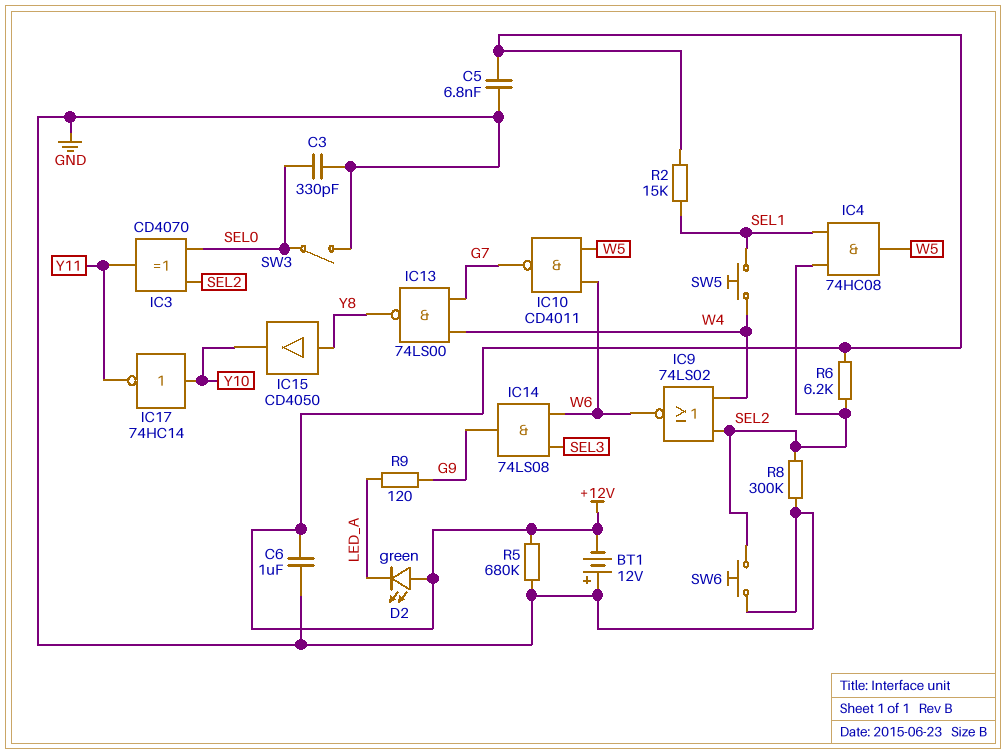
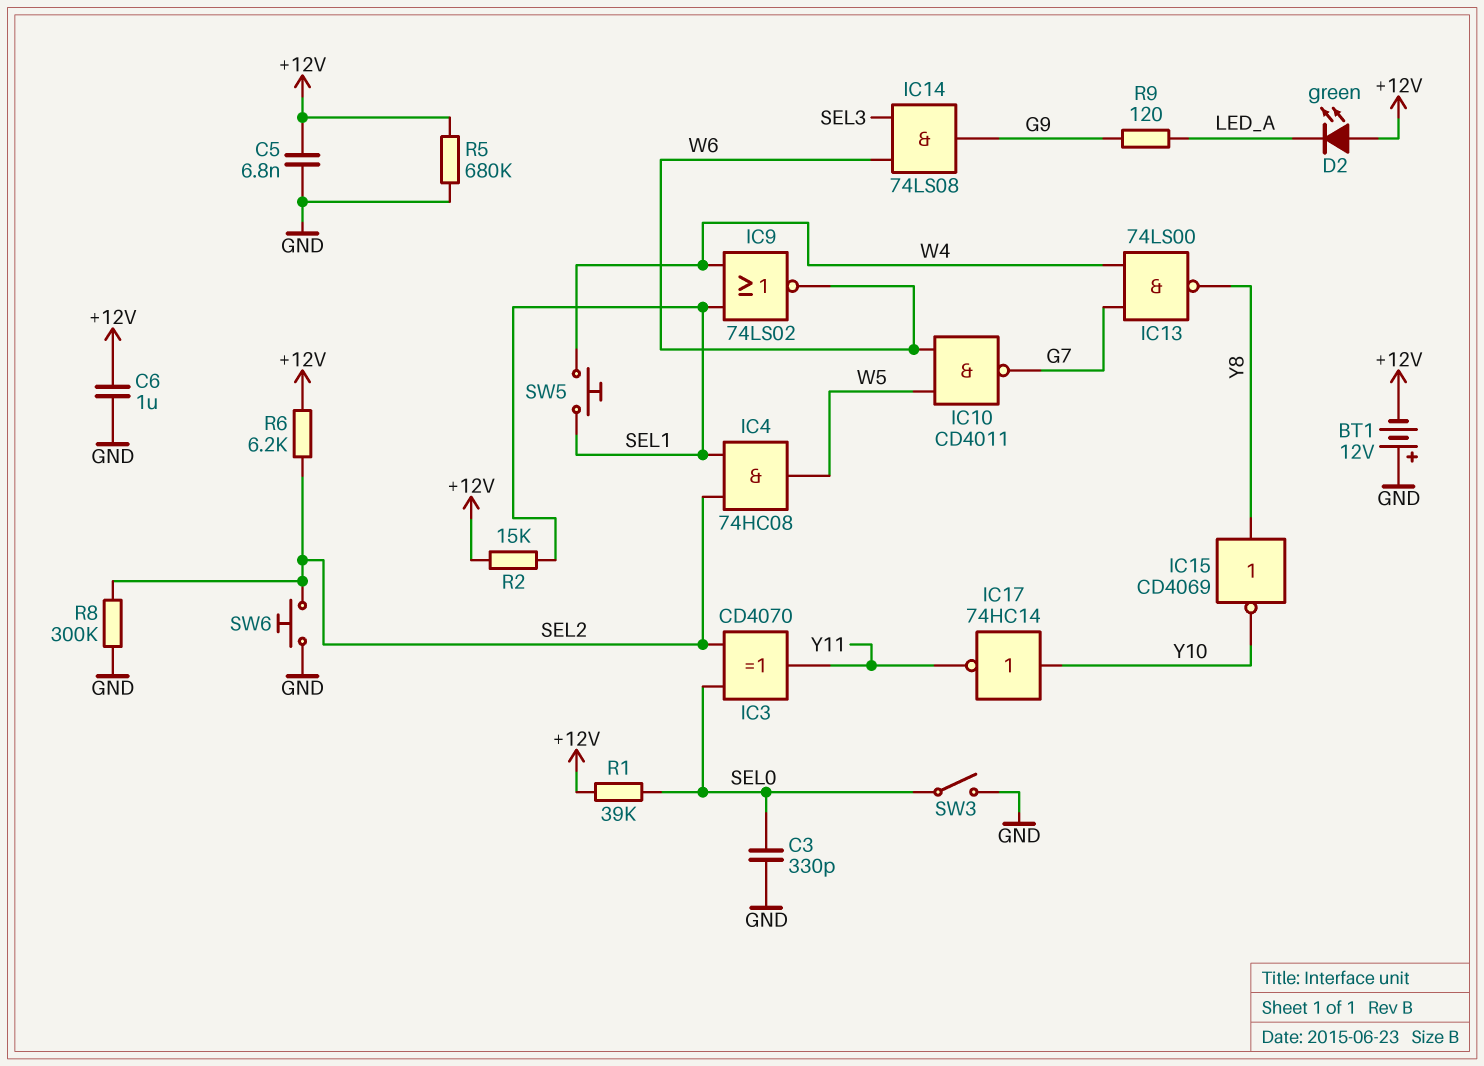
IC9: NOR 74LS02 (in SEL2, in W4, out W6) -> NOR 74LS02 (in SEL1, in W4, out W6)
IC15: buffer CD4050 (in Y8, out Y10) -> NOT CD4069 (in Y8, out Y10)
R1: none -> 39k (+12V, SEL0)

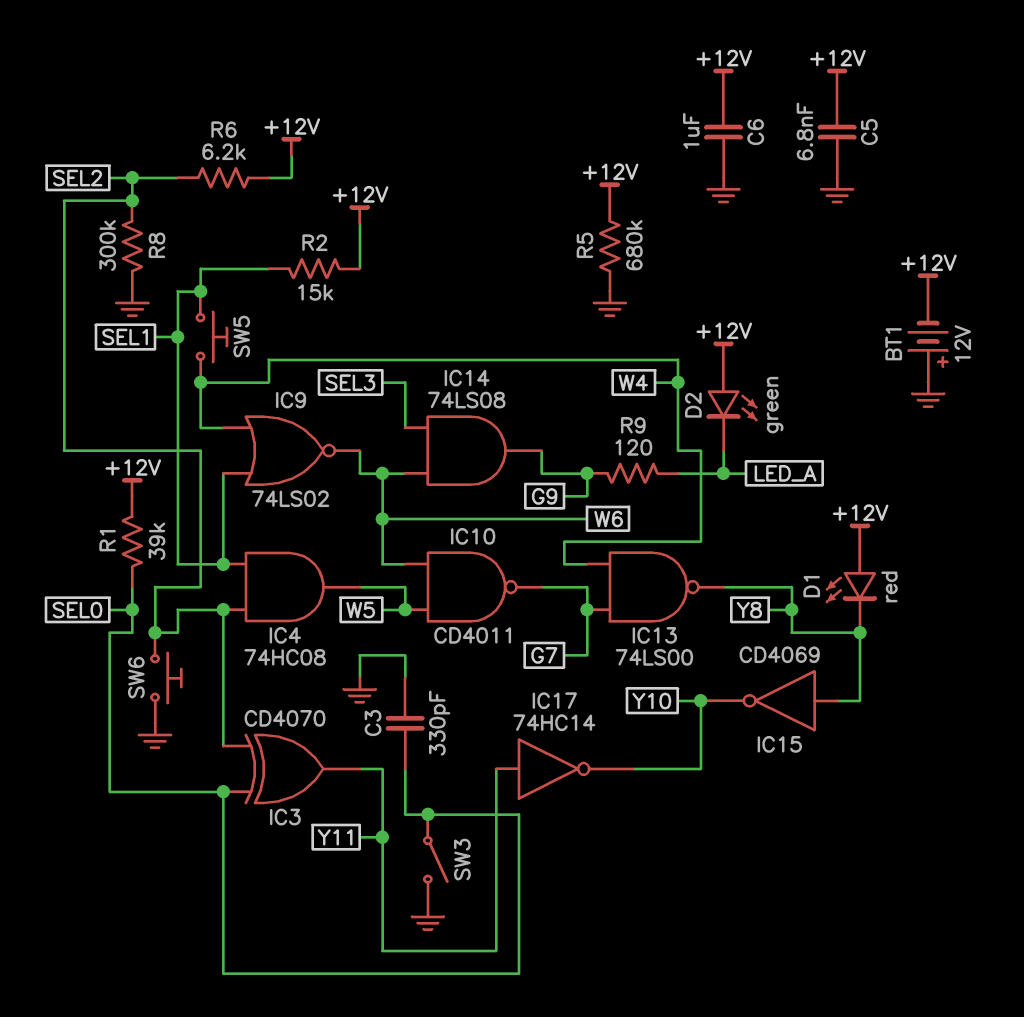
D1: none -> LED red (A +12V, K Y8)
IC17: NOT 74HC14 (in Y10, out Y11) -> NOT 74HC14 (in Y11, out Y10)

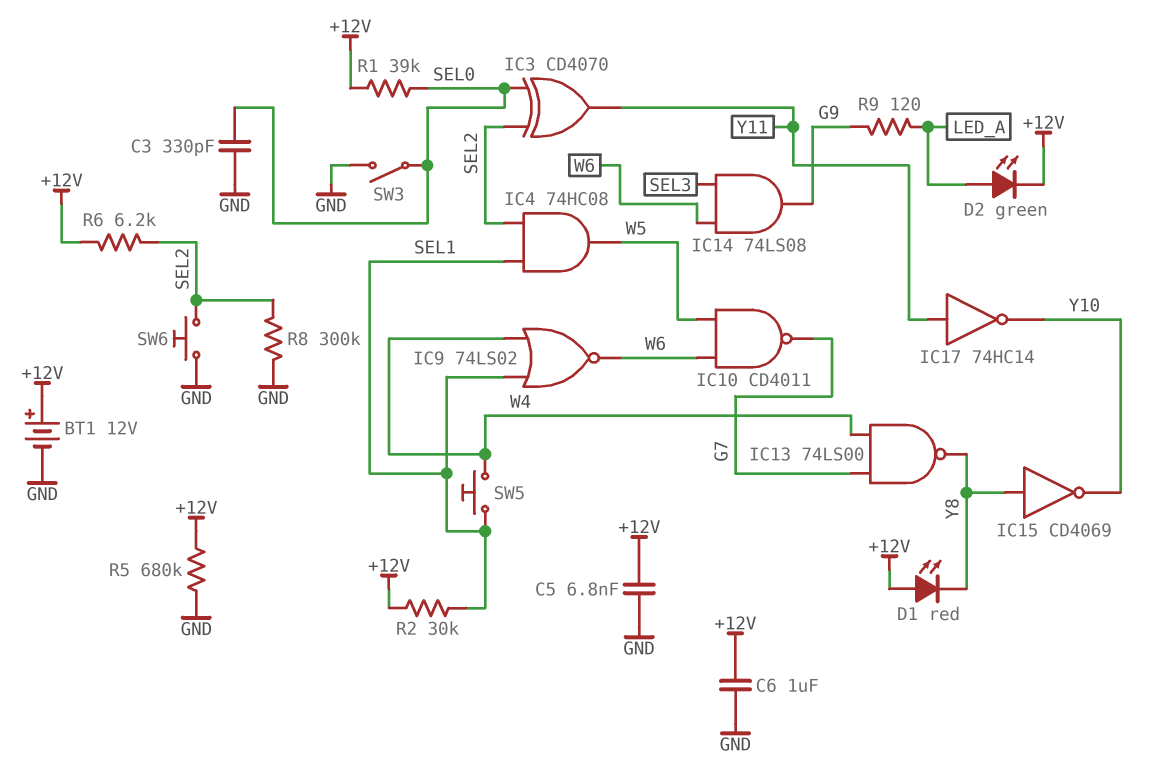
BT1: 12V (plus GND, minus +12V) -> 12V (plus +12V, minus GND)
D2: LED green (A +12V, K LED_A) -> LED green (A LED_A, K +12V)
R2: 15k (+12V, SEL1) -> 30k (+12V, SEL1)

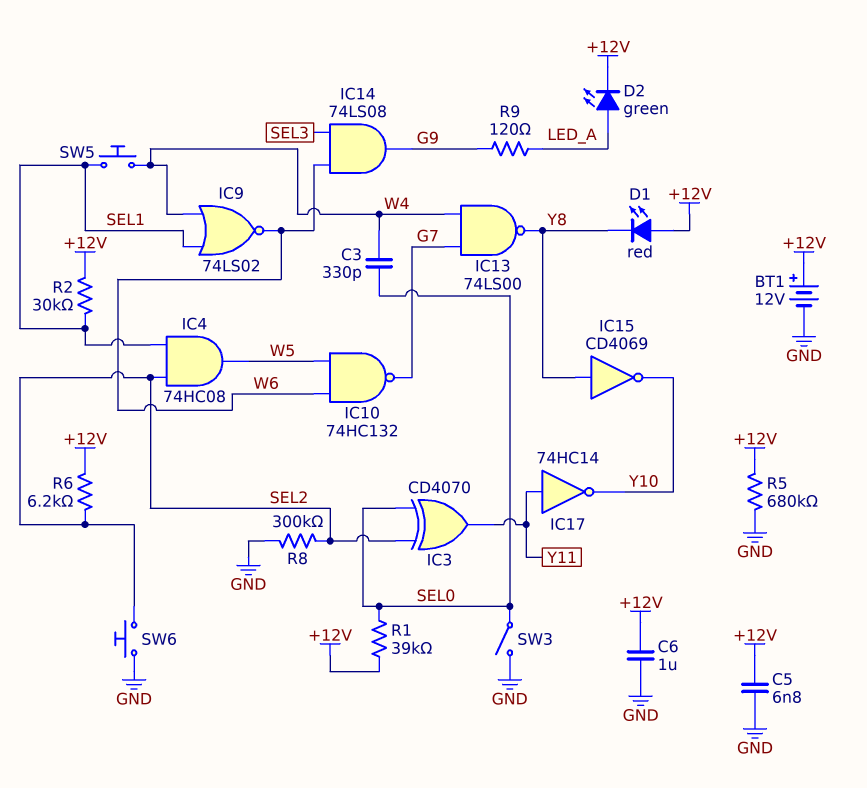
C3: 330pF (GND, SEL0) -> 330pF (SEL0, W4)
IC10: NAND CD4011 (in W5, in W6, out G7) -> NAND 74HC132 (in W5, in W6, out G7)

